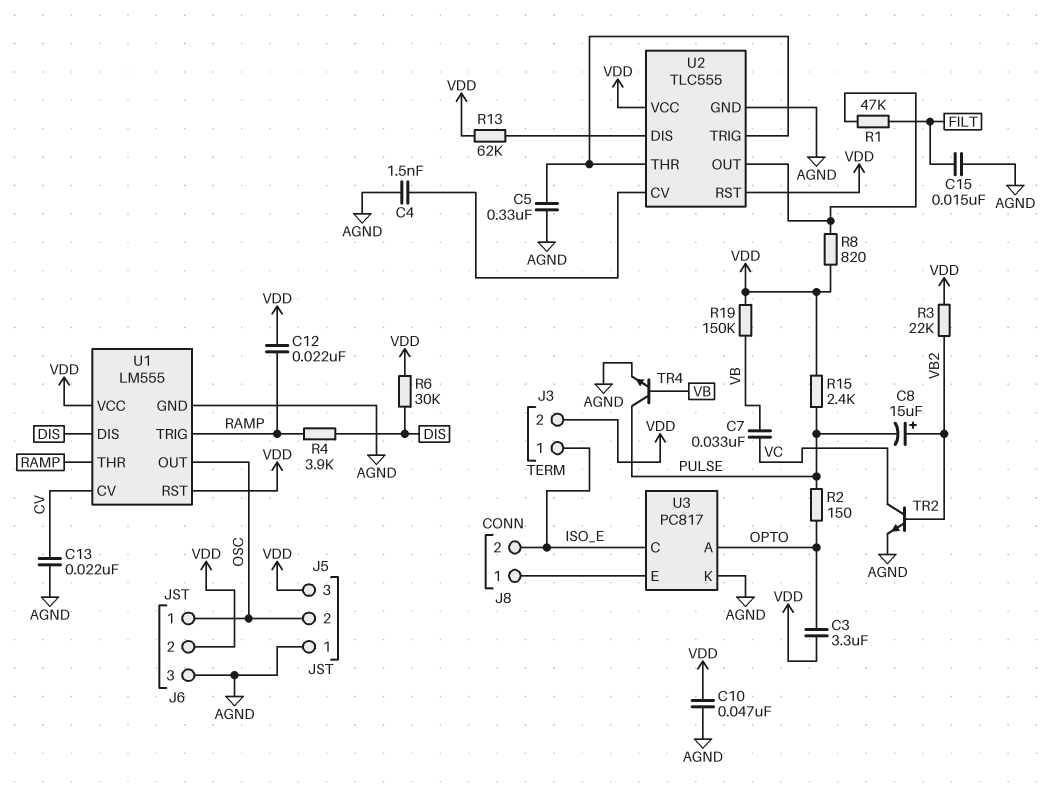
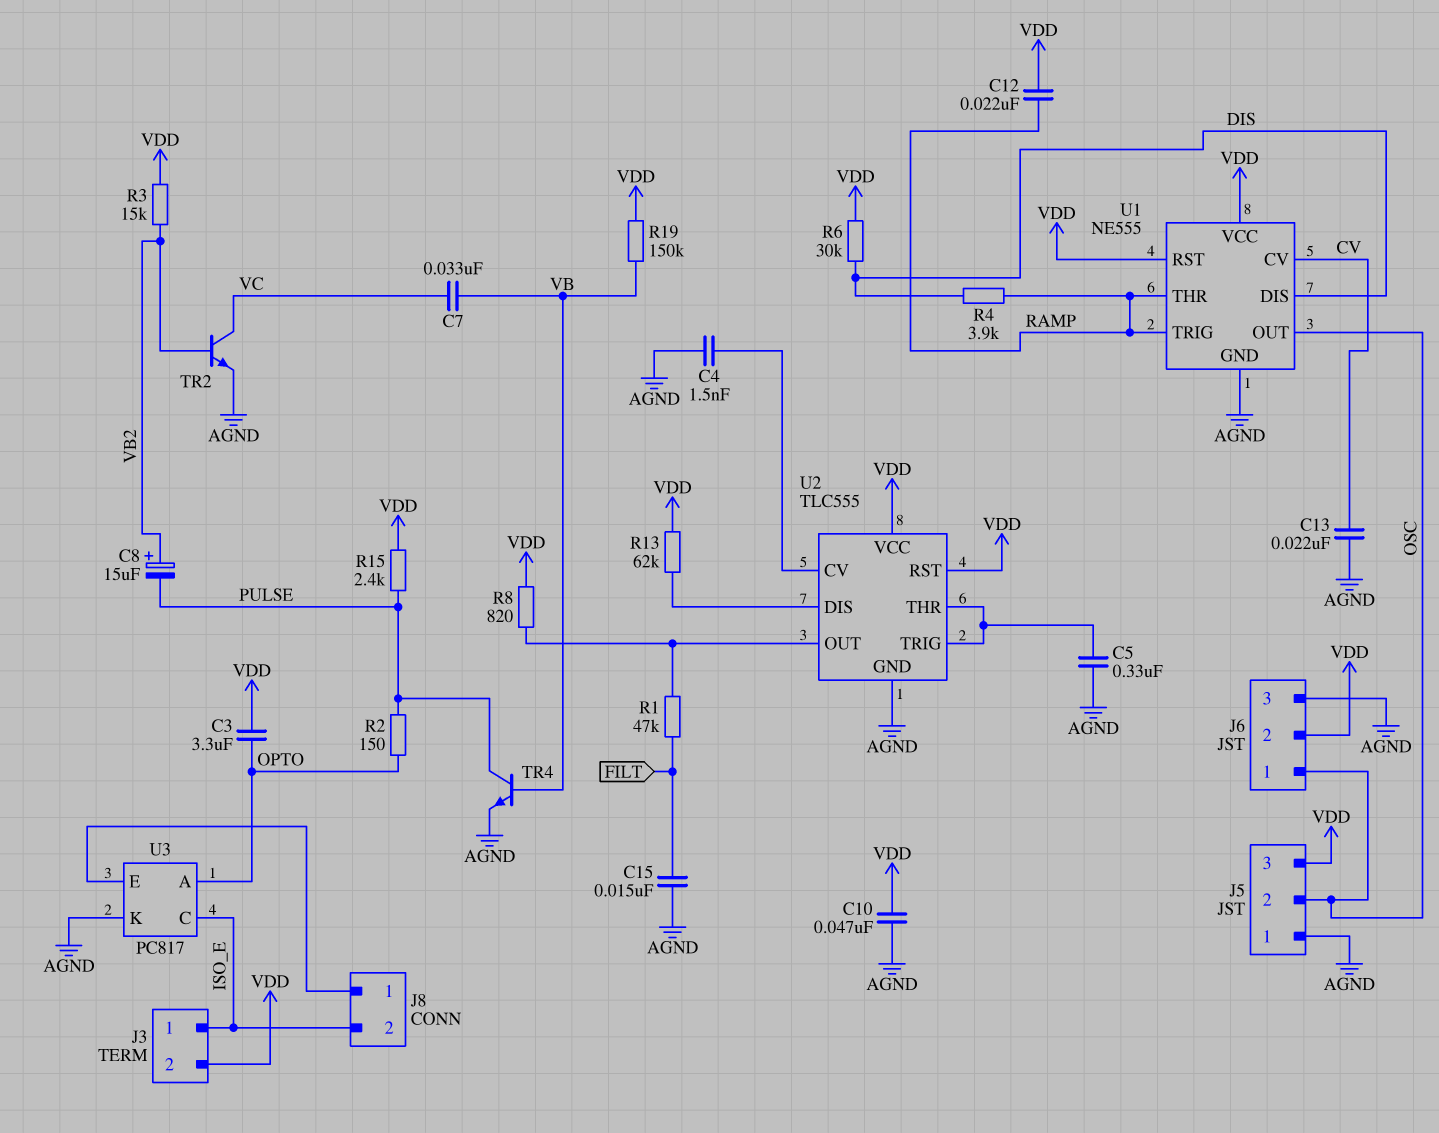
R3: 22k (VB2, VDD) -> 15k (VB2, VDD)
U1: LM555 -> NE555

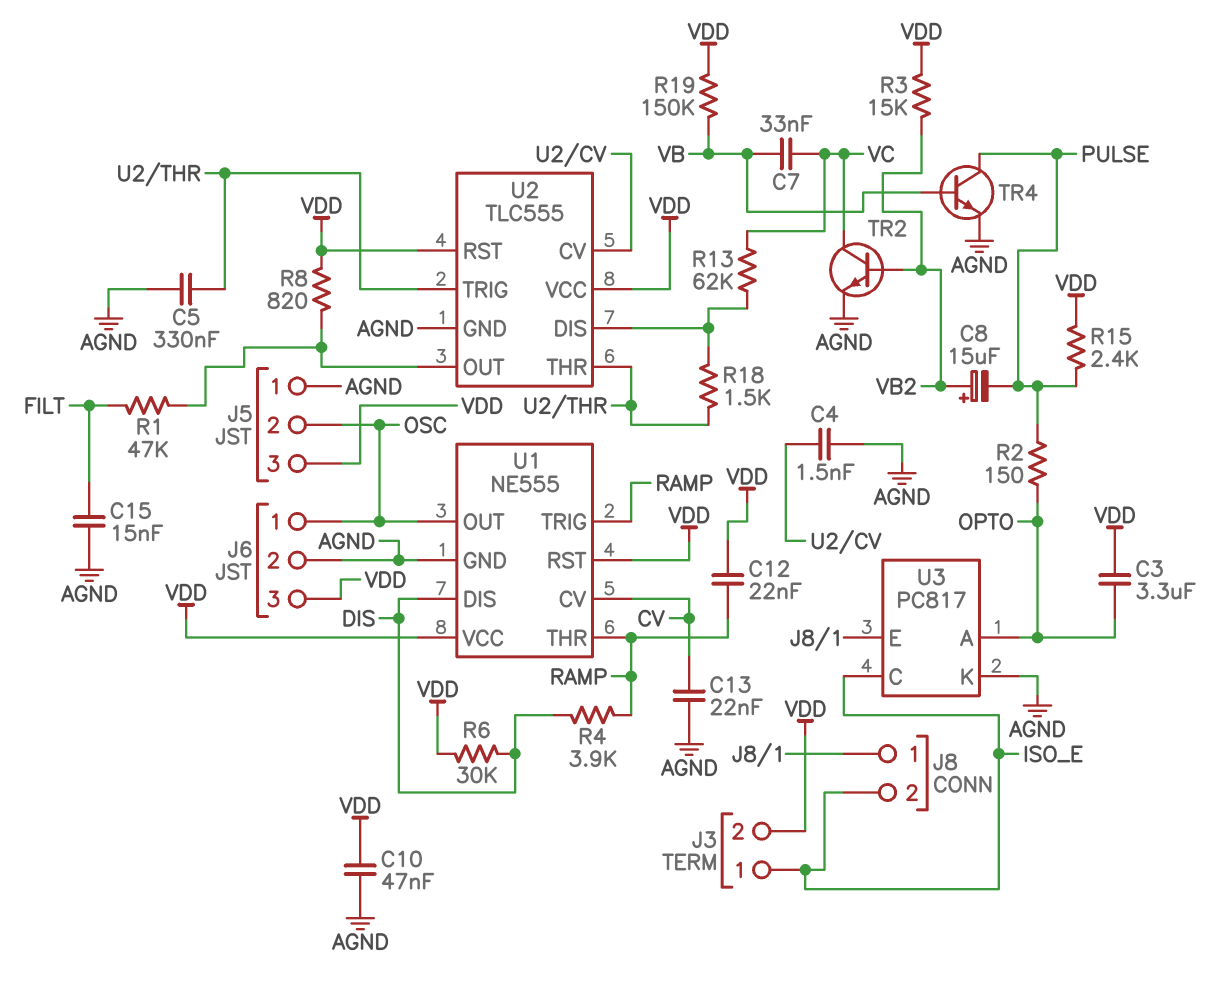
J6 pin 2: VDD -> AGND
J6 pin 3: AGND -> VDD
R13: 62k (U2/DIS, VDD) -> 62k (U2/DIS, VC)
R18: none -> 1.5k (U2/DIS, U2/THR)

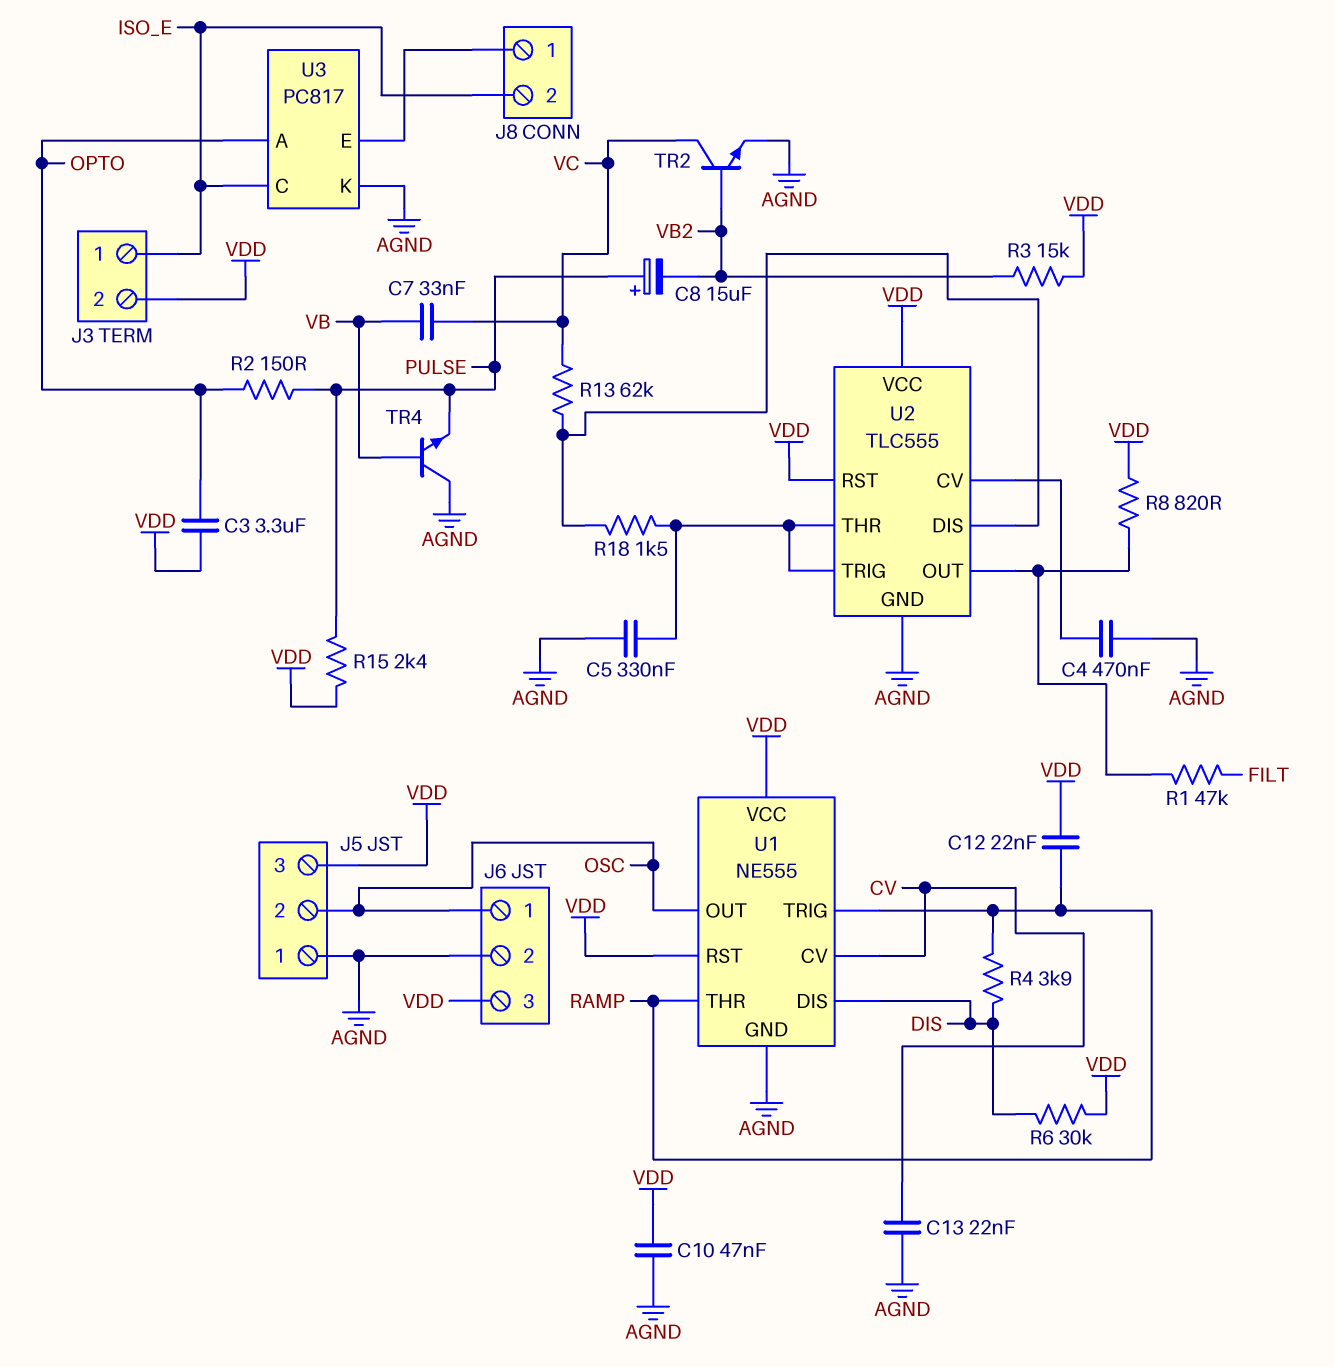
C4: 1.5nF (AGND, U2/CV) -> 470nF (AGND, U2/CV)
C8: 15uF (plus VB2, minus PULSE) -> 15uF (plus PULSE, minus VB2)
C15: 15nF (AGND, FILT) -> none
R19: 150k (VB, VDD) -> none
TR4: NPN (B VB, C PULSE, E AGND) -> NPN (B VB, C AGND, E PULSE)

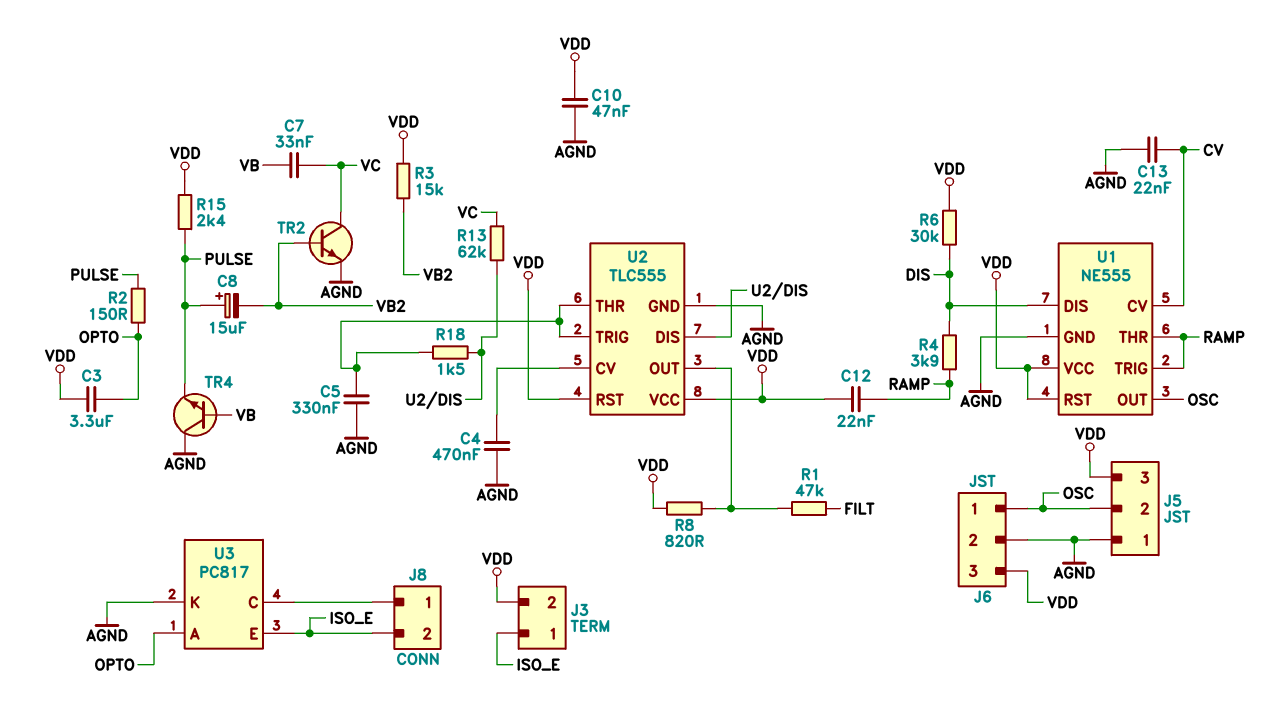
U3 pin C: ISO_E -> J8/1
U3 pin E: J8/1 -> ISO_E

